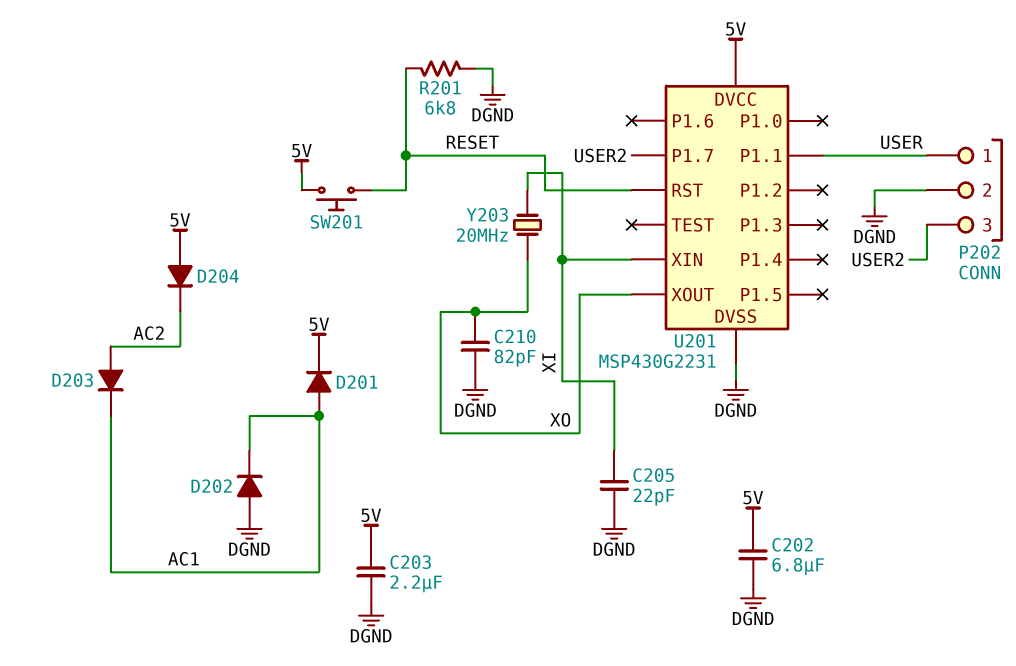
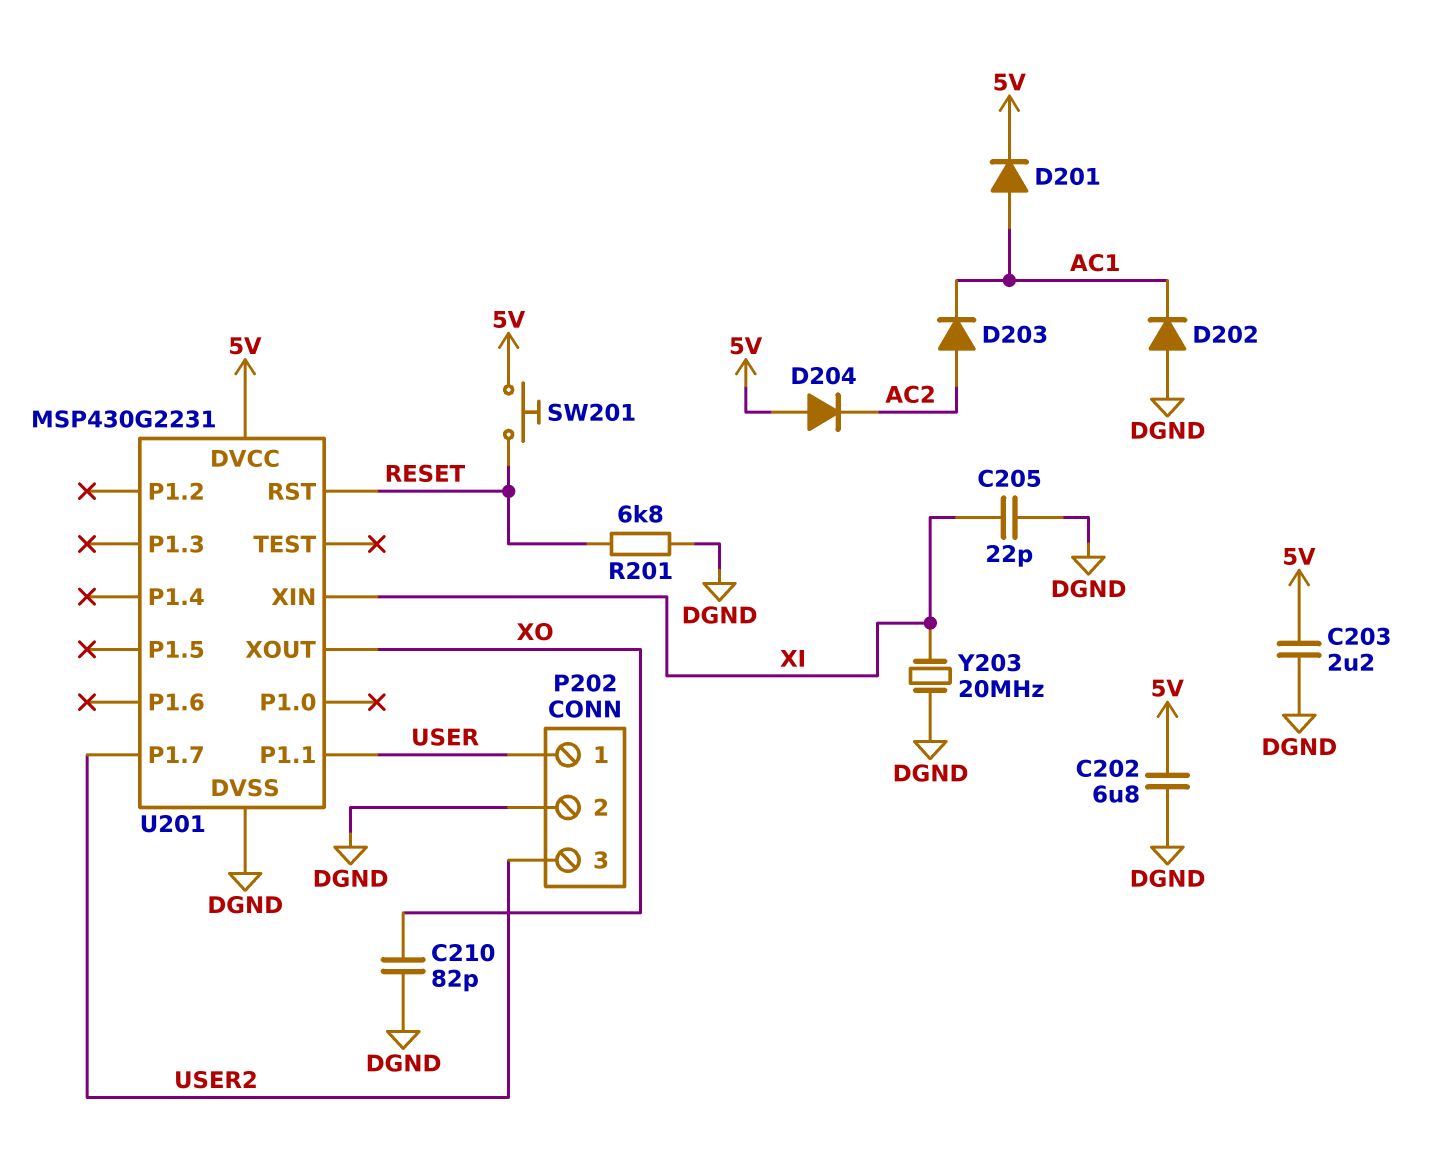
Y203: 20MHz (XI, XO) -> 20MHz (DGND, XI)

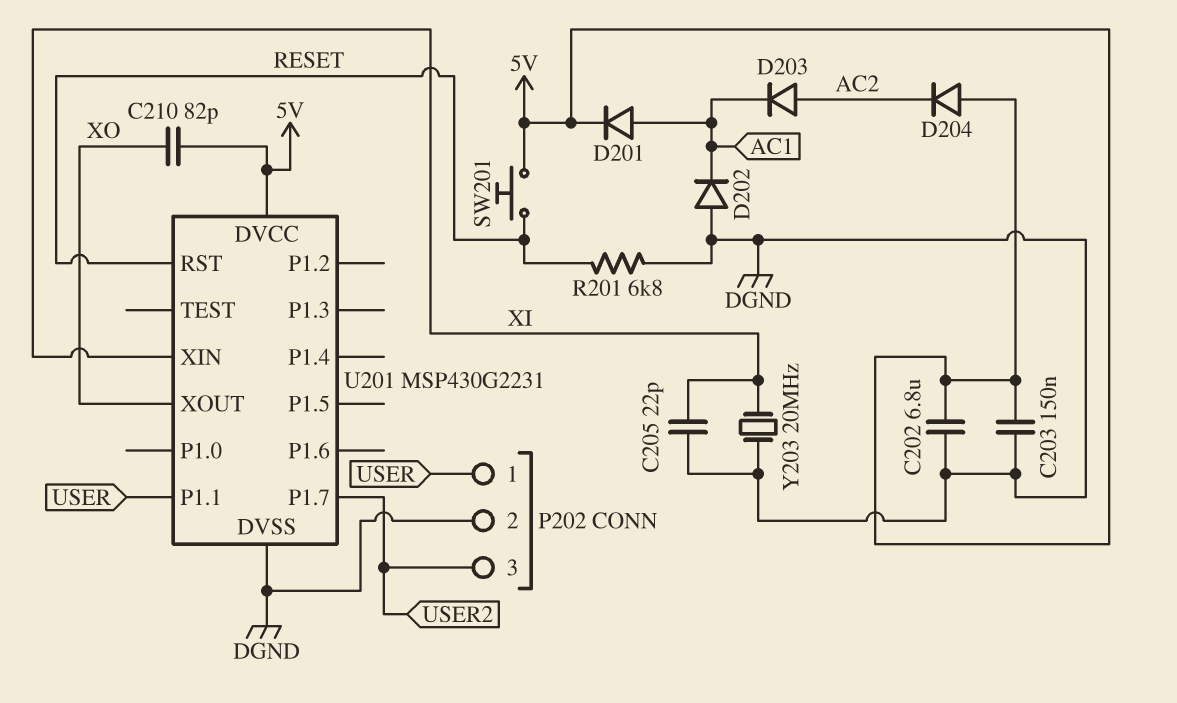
C203: 2.2uF (5V, DGND) -> 150nF (5V, DGND)
C210: 82pF (DGND, XO) -> 82pF (5V, XO)

